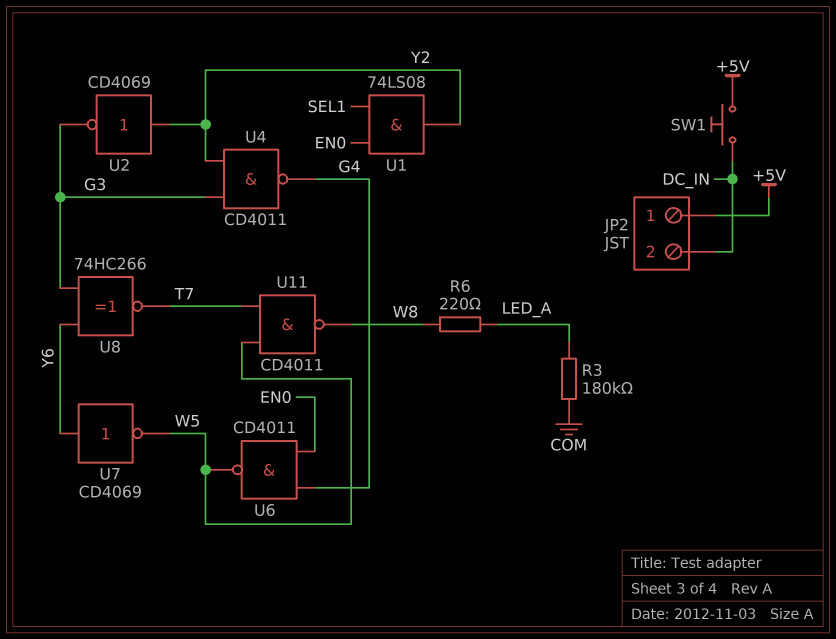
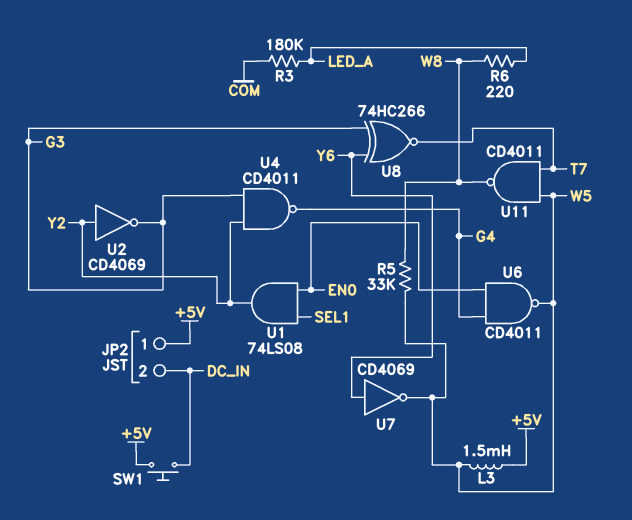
L3: none -> 1.5mH (+5V, W5)
R5: none -> 33k (W5, W8)

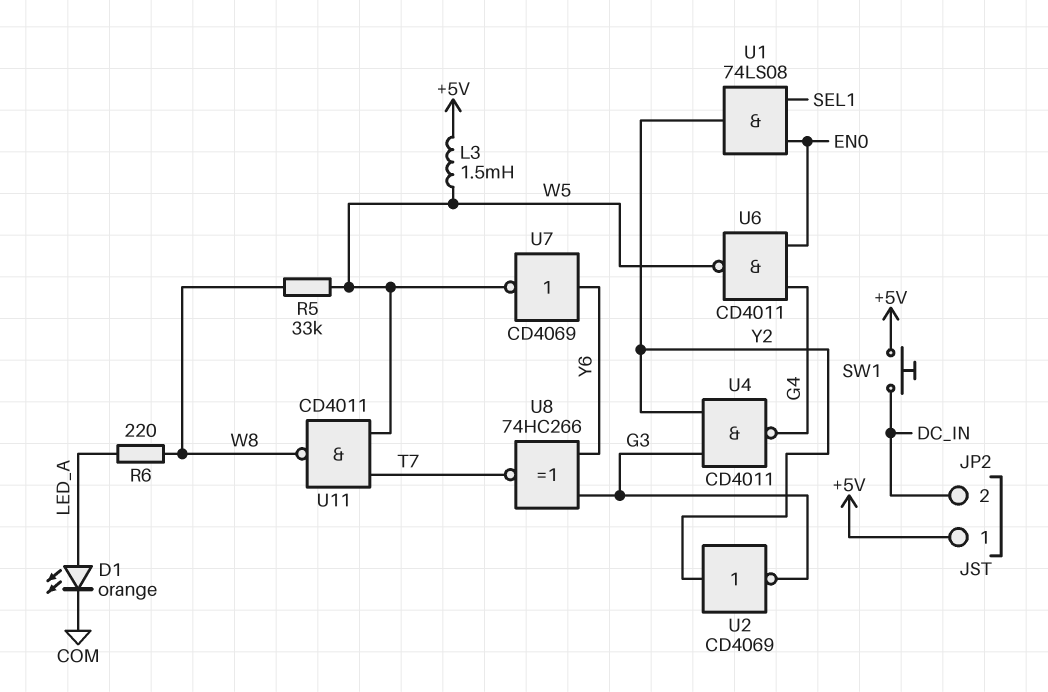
D1: none -> LED orange (A LED_A, K COM)
R3: 180k (COM, LED_A) -> none

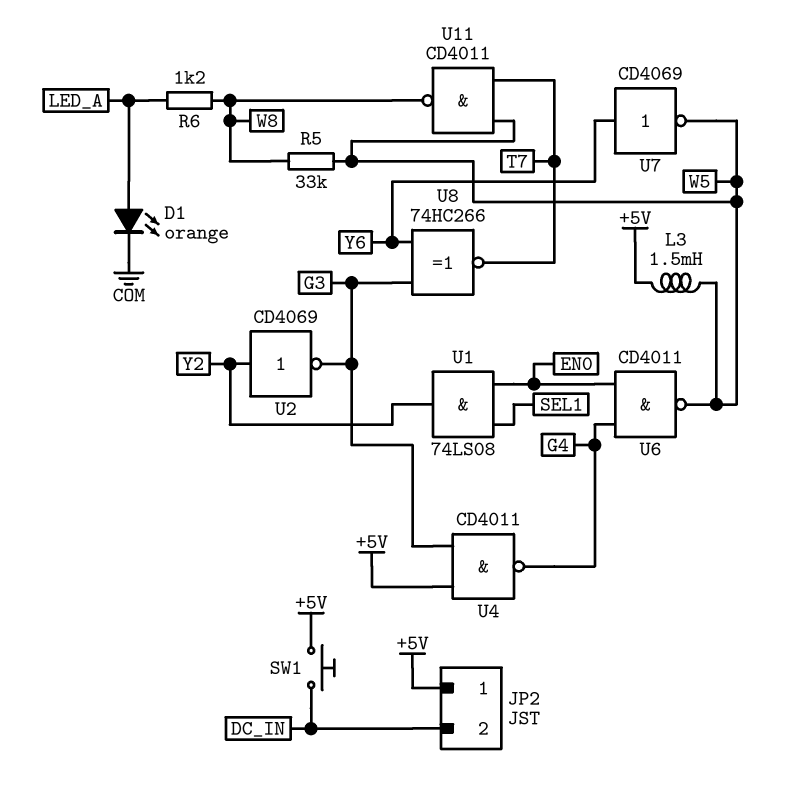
R6: 220 (LED_A, W8) -> 1.2k (LED_A, W8)
U4: NAND CD4011 (in G3, in Y2, out G4) -> NAND CD4011 (in +5V, in G3, out G4)

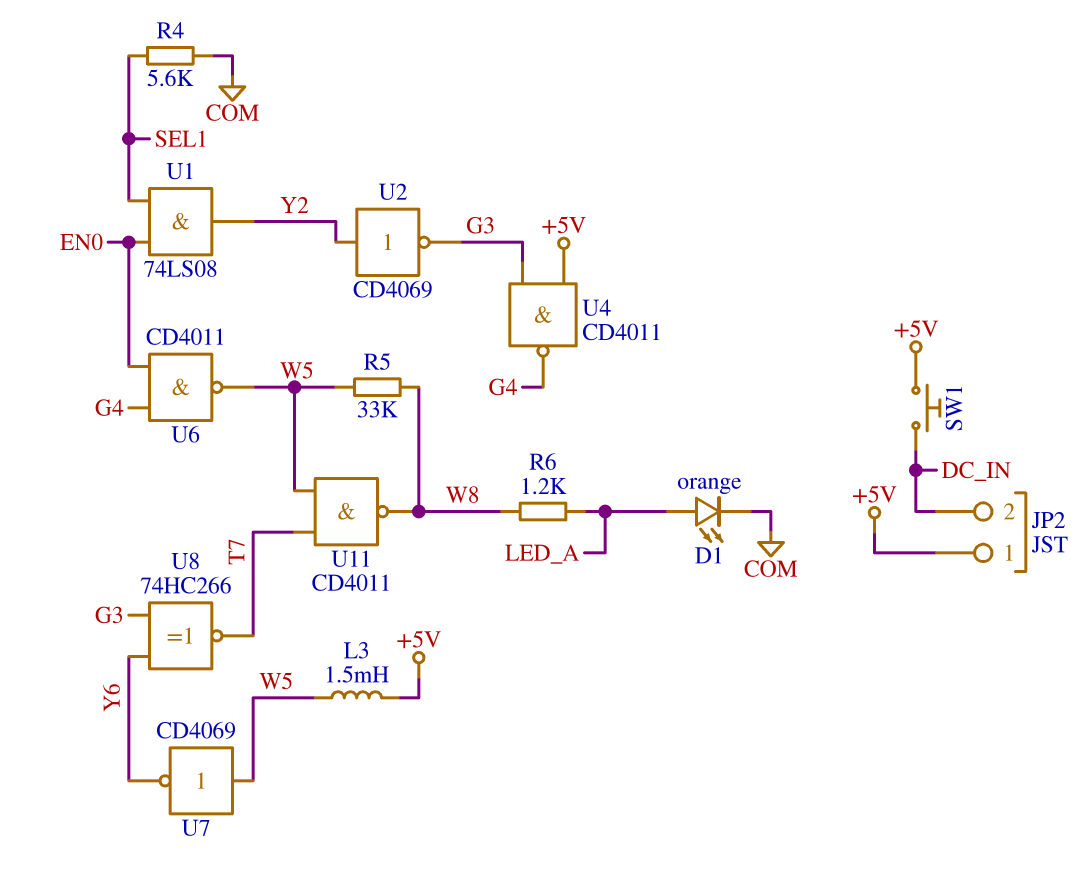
R4: none -> 5.6k (COM, SEL1)
U7: NOT CD4069 (in Y6, out W5) -> NOT CD4069 (in W5, out Y6)

